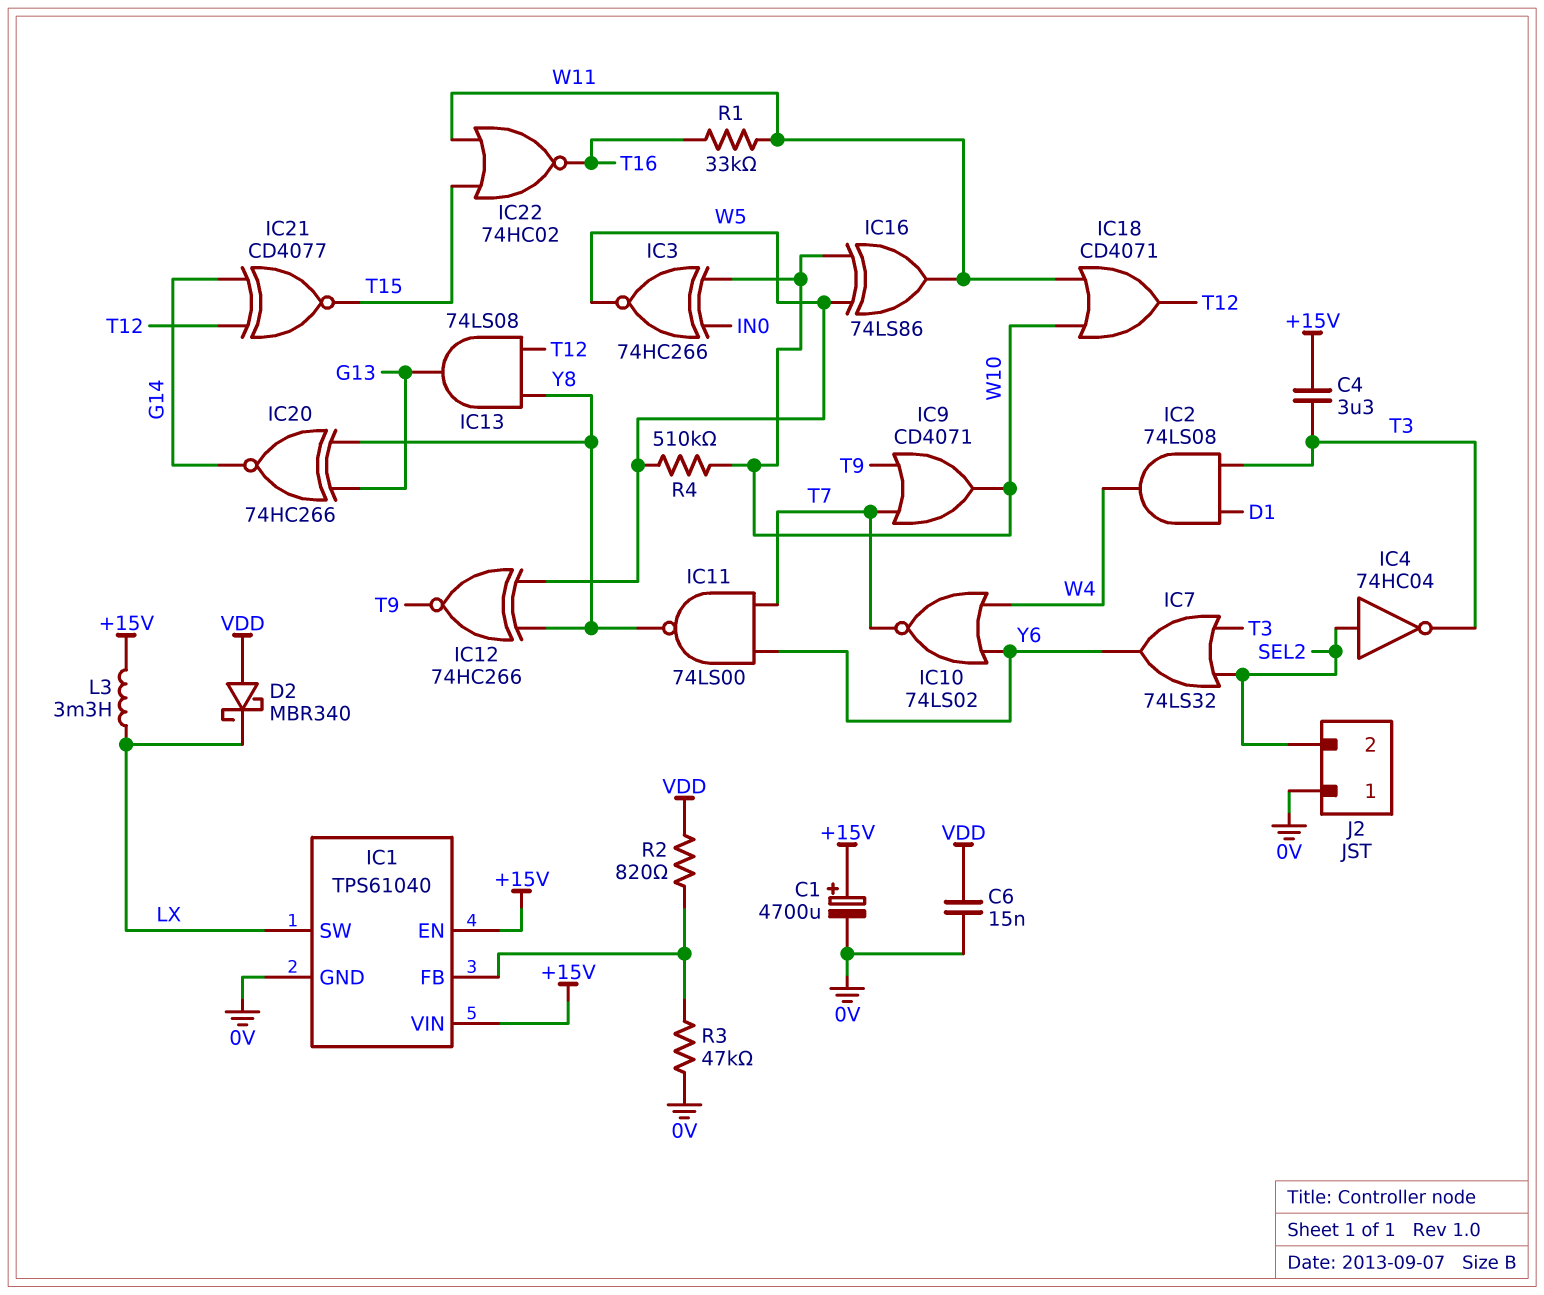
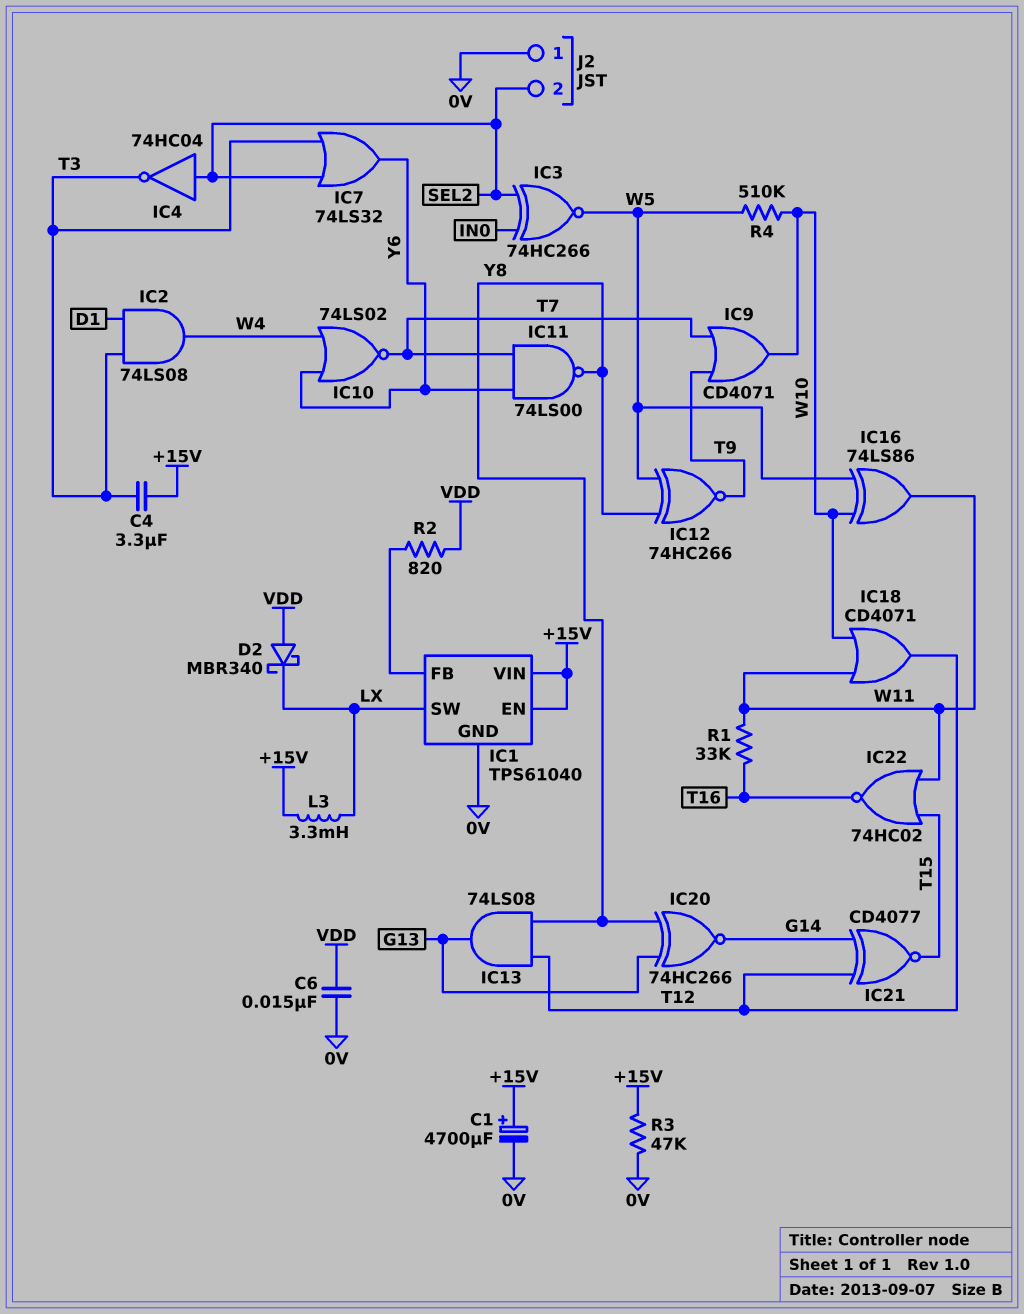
IC3: XNOR 74HC266 (in IN0, in W10, out W5) -> XNOR 74HC266 (in IN0, in SEL2, out W5)
R3: 47k (0V, IC1/FB) -> 47k (+15V, 0V)

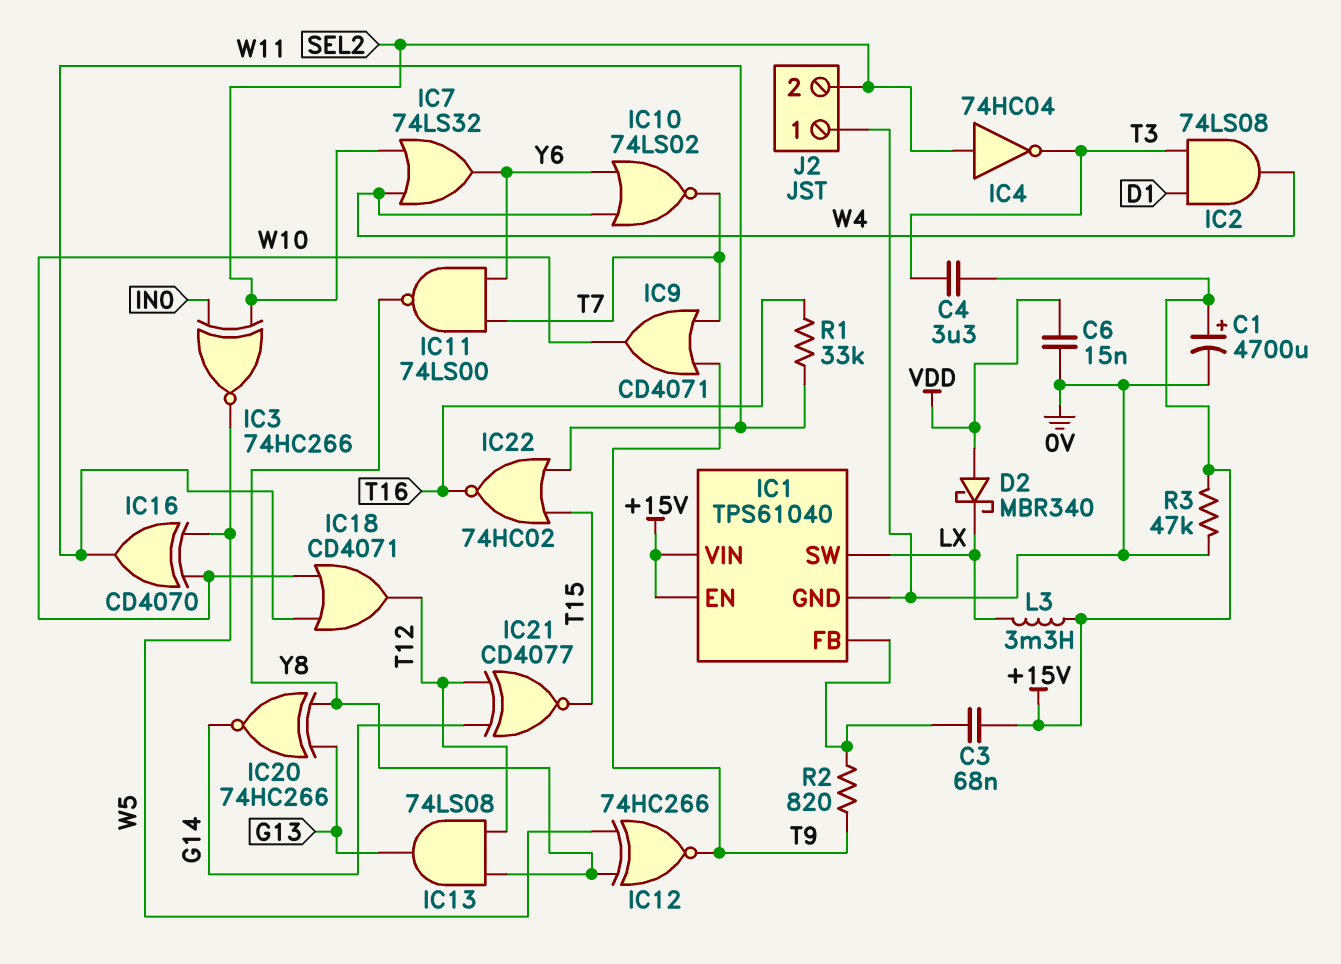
C3: none -> 68nF (+15V, IC1/FB)
IC7: OR 74LS32 (in SEL2, in T3, out Y6) -> OR 74LS32 (in SEL2, in W4, out Y6)
IC16: XOR 74LS86 (in W5, in W10, out W11) -> XOR CD4070 (in W5, in W10, out W11)
R2: 820 (IC1/FB, VDD) -> 820 (IC1/FB, T9)
R4: 510k (W5, W10) -> none

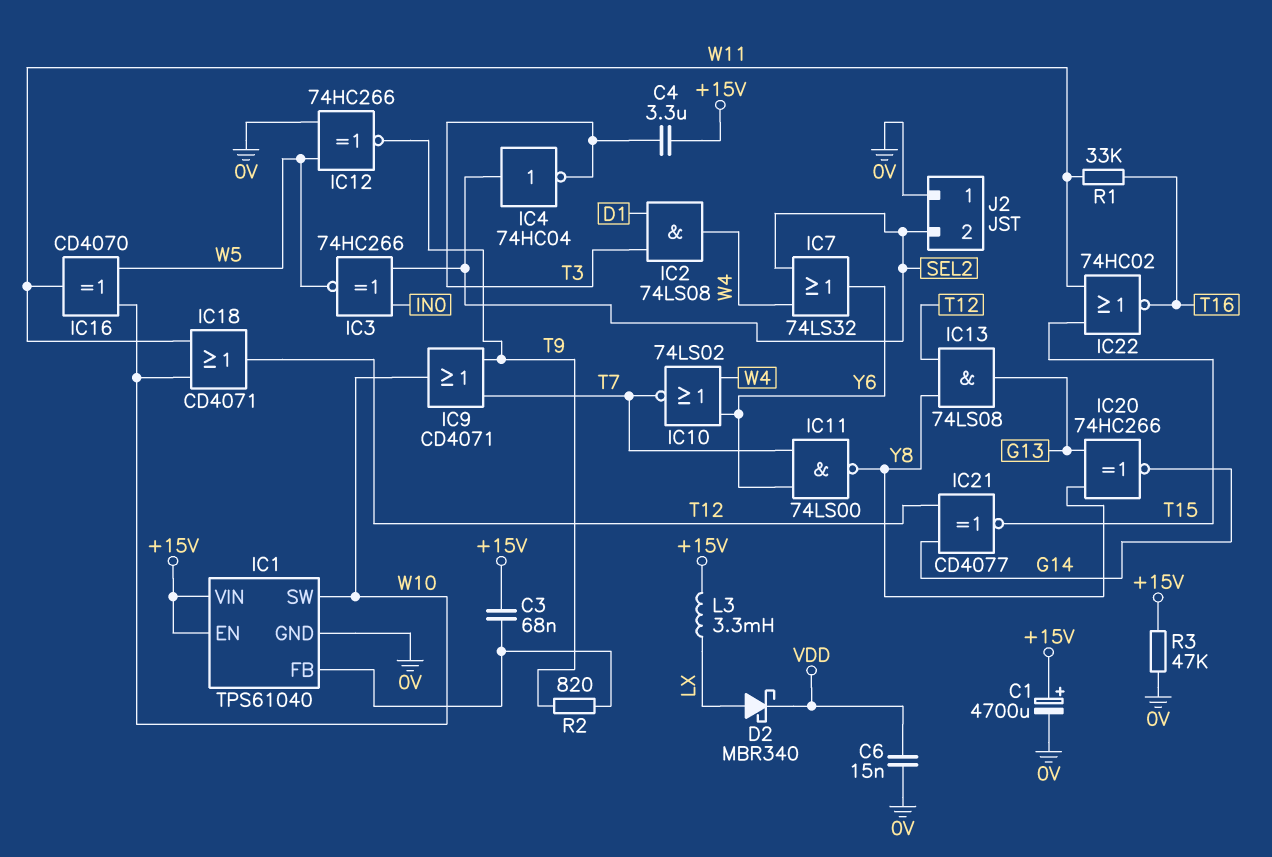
D2: schottky MBR340 (A VDD, K LX) -> schottky MBR340 (A LX, K VDD)
IC1 pin SW: LX -> W10
IC12: XNOR 74HC266 (in W5, in Y8, out T9) -> XNOR 74HC266 (in 0V, in W5, out T9)

